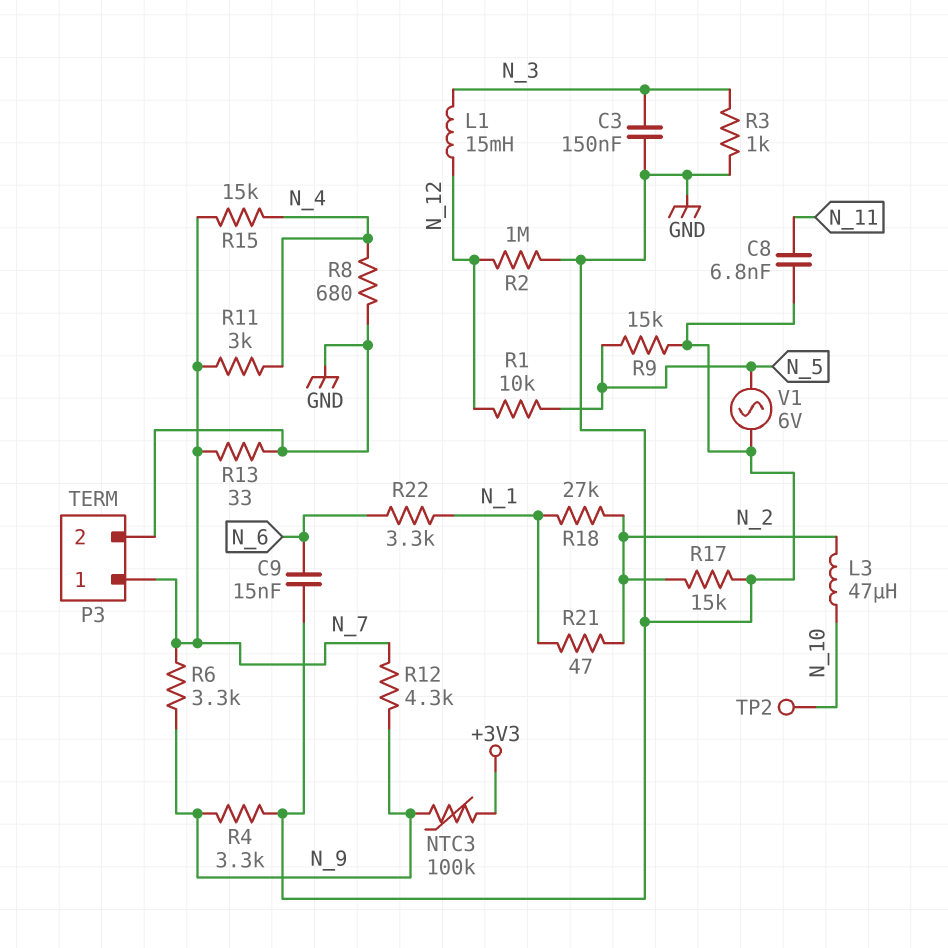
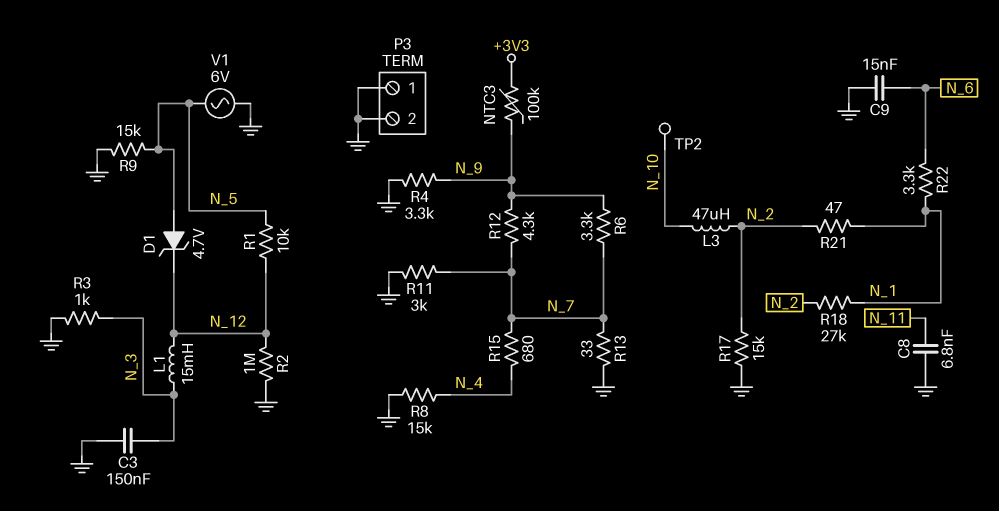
D1: none -> zener 4.7V (A N_5, K N_12)
P3 pin 1: N_7 -> GND
R8: 680 (GND, N_4) -> 15k (GND, N_4)
R11: 3k (N_4, N_7) -> 3k (GND, N_7)
R15: 15k (N_4, N_7) -> 680 (N_4, N_7)

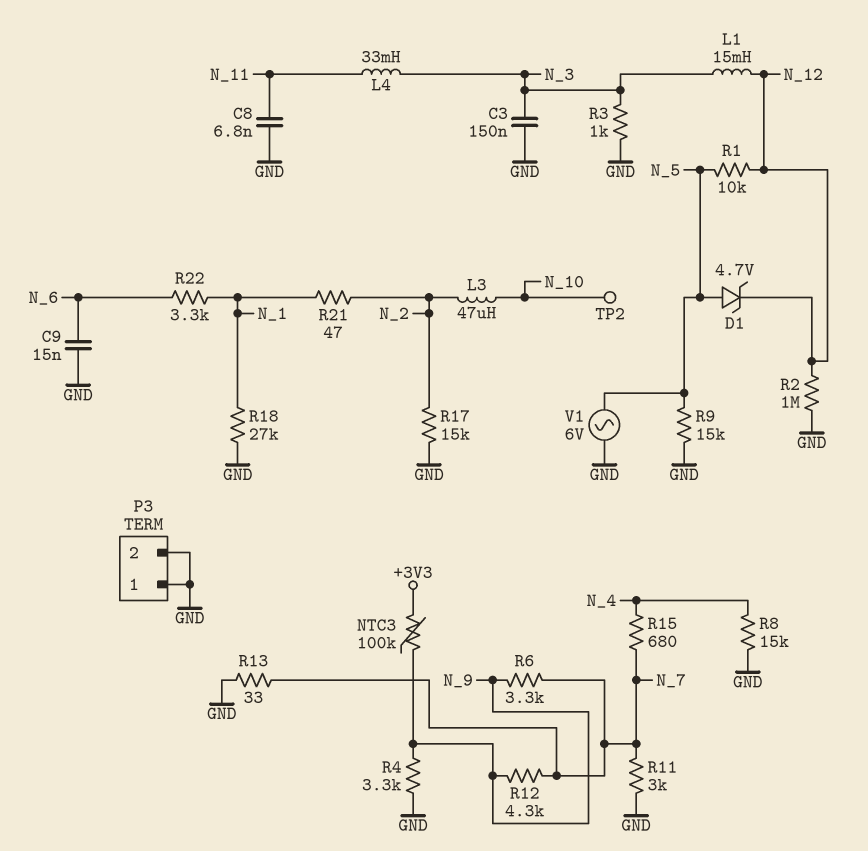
L4: none -> 33mH (N_3, N_11)
R18: 27k (N_1, N_2) -> 27k (GND, N_1)

